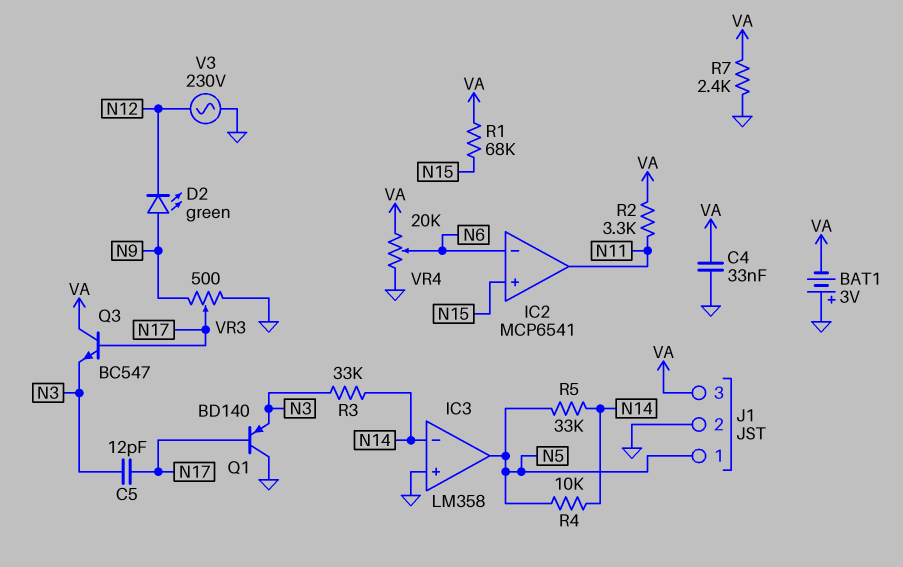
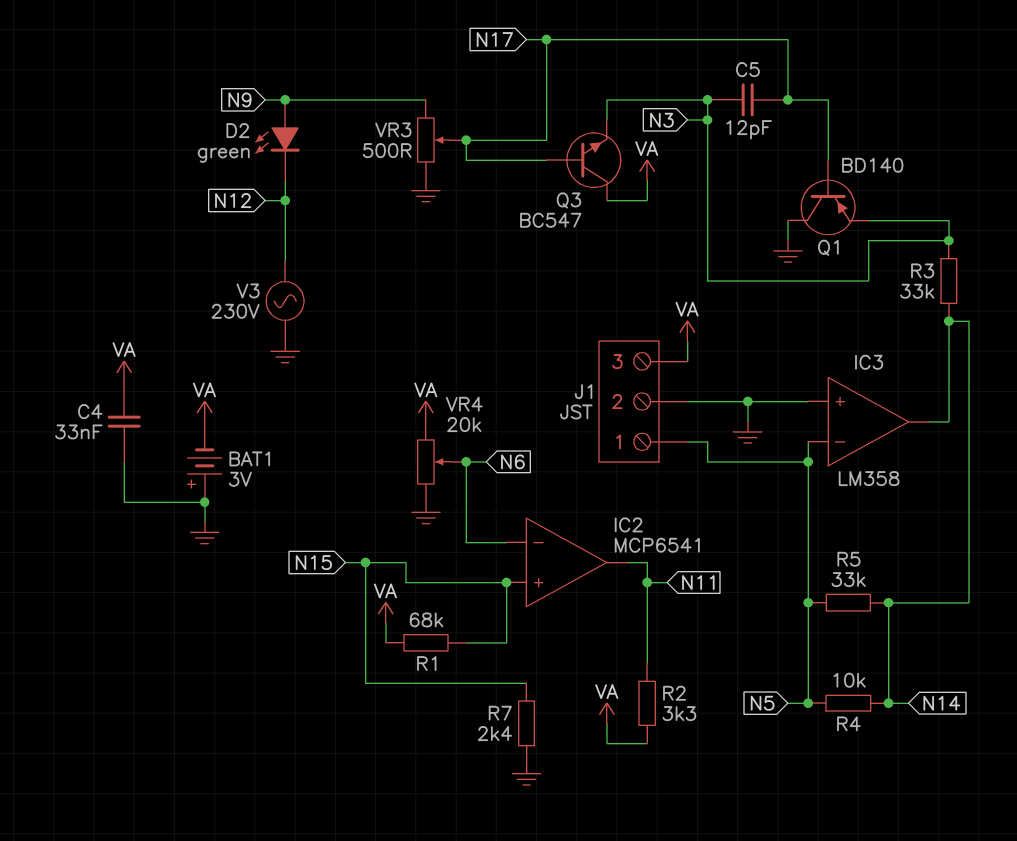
IC3 pin in-: N14 -> N5
IC3 pin out: N5 -> N14
R7: 2.4k (GND, VA) -> 2.4k (GND, N15)

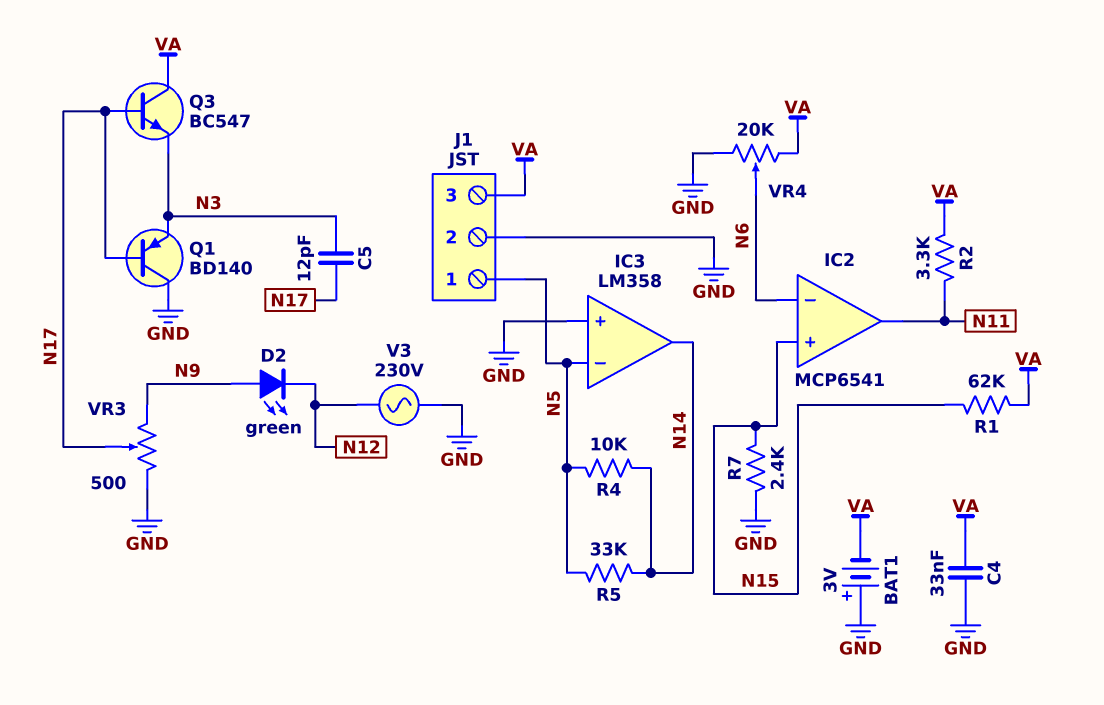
R1: 68k (N15, VA) -> 62k (N15, VA)
R3: 33k (N3, N14) -> none

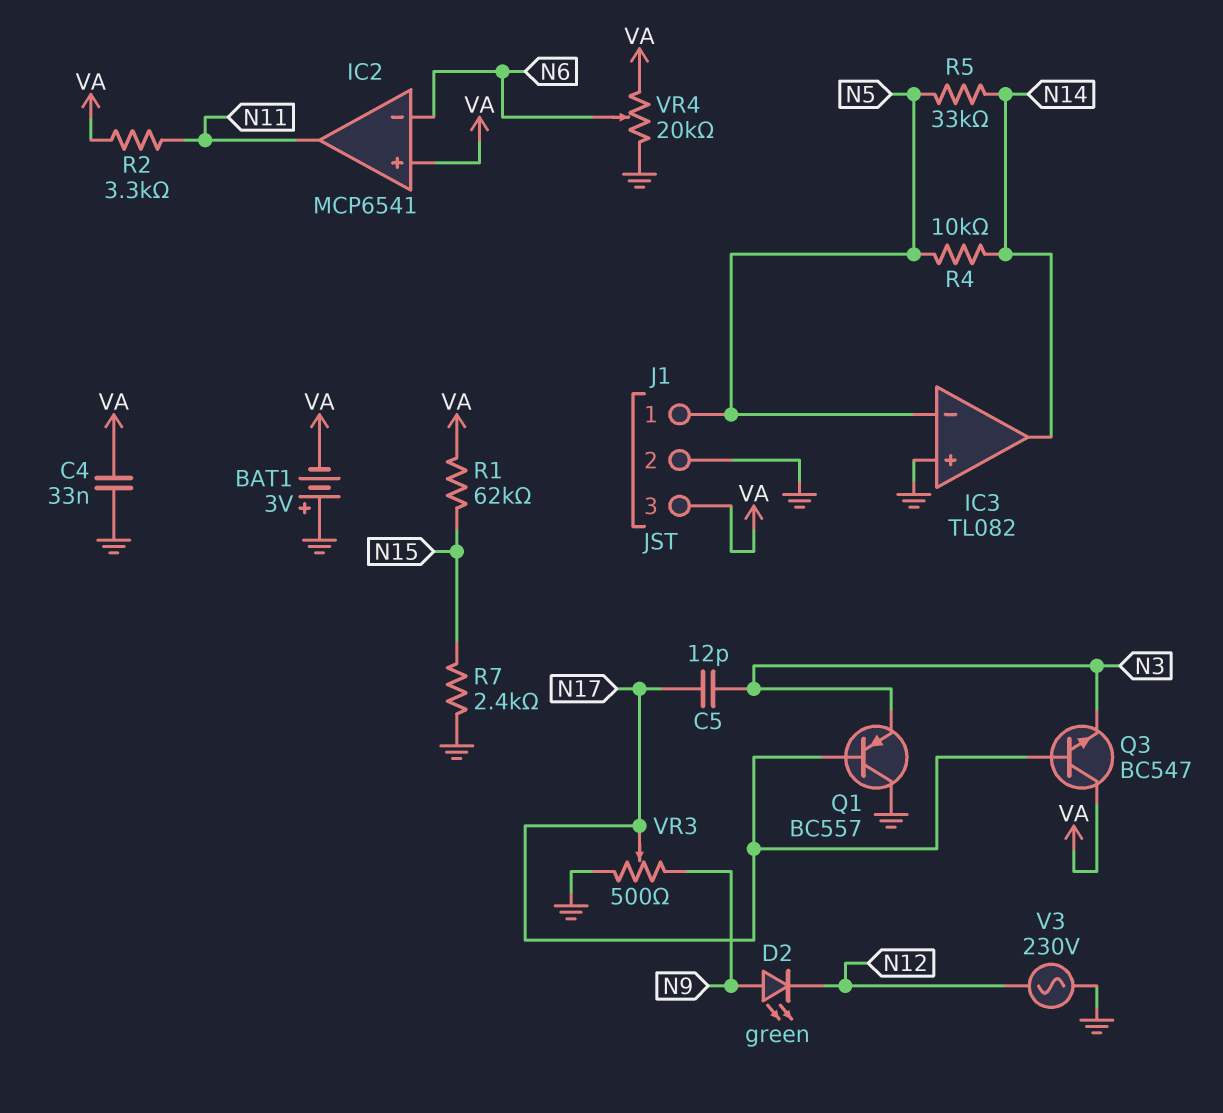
IC2 pin in+: N15 -> VA
IC3: LM358 -> TL082
Q1: PNP BD140 (B N17, C GND, E N3) -> PNP BC557 (B N17, C GND, E N3)

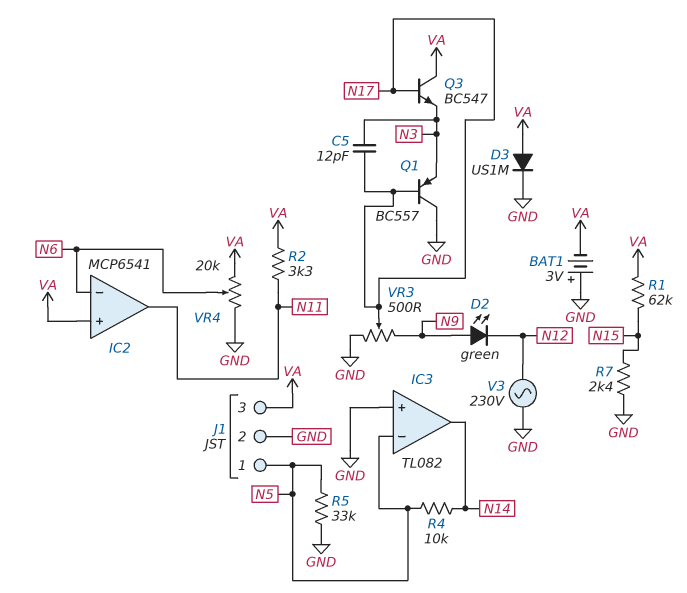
C4: 33nF (GND, VA) -> none
D3: none -> diode US1M (A VA, K GND)
R5: 33k (N5, N14) -> 33k (GND, N5)

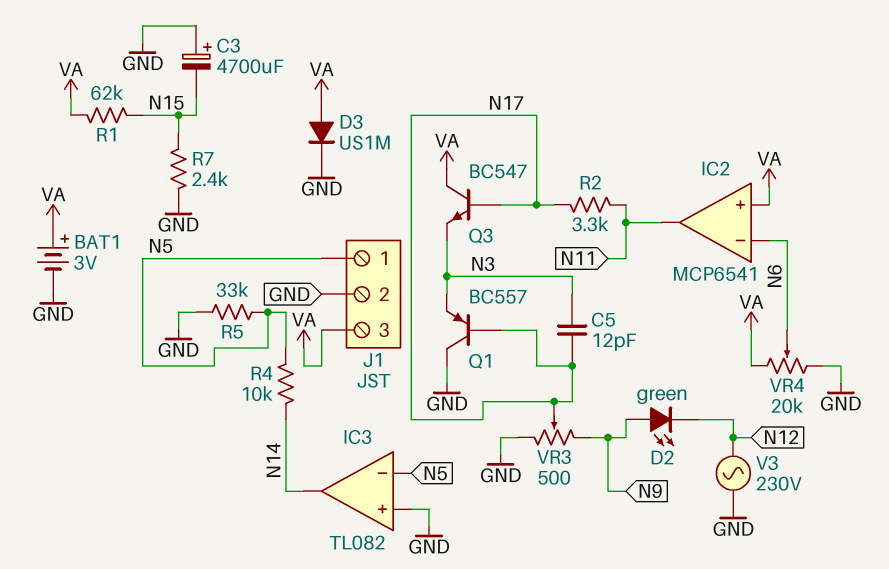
BAT1: 3V (plus GND, minus VA) -> 3V (plus VA, minus GND)
C3: none -> 4700uF (plus GND, minus N15)
R2: 3.3k (N11, VA) -> 3.3k (N11, N17)

